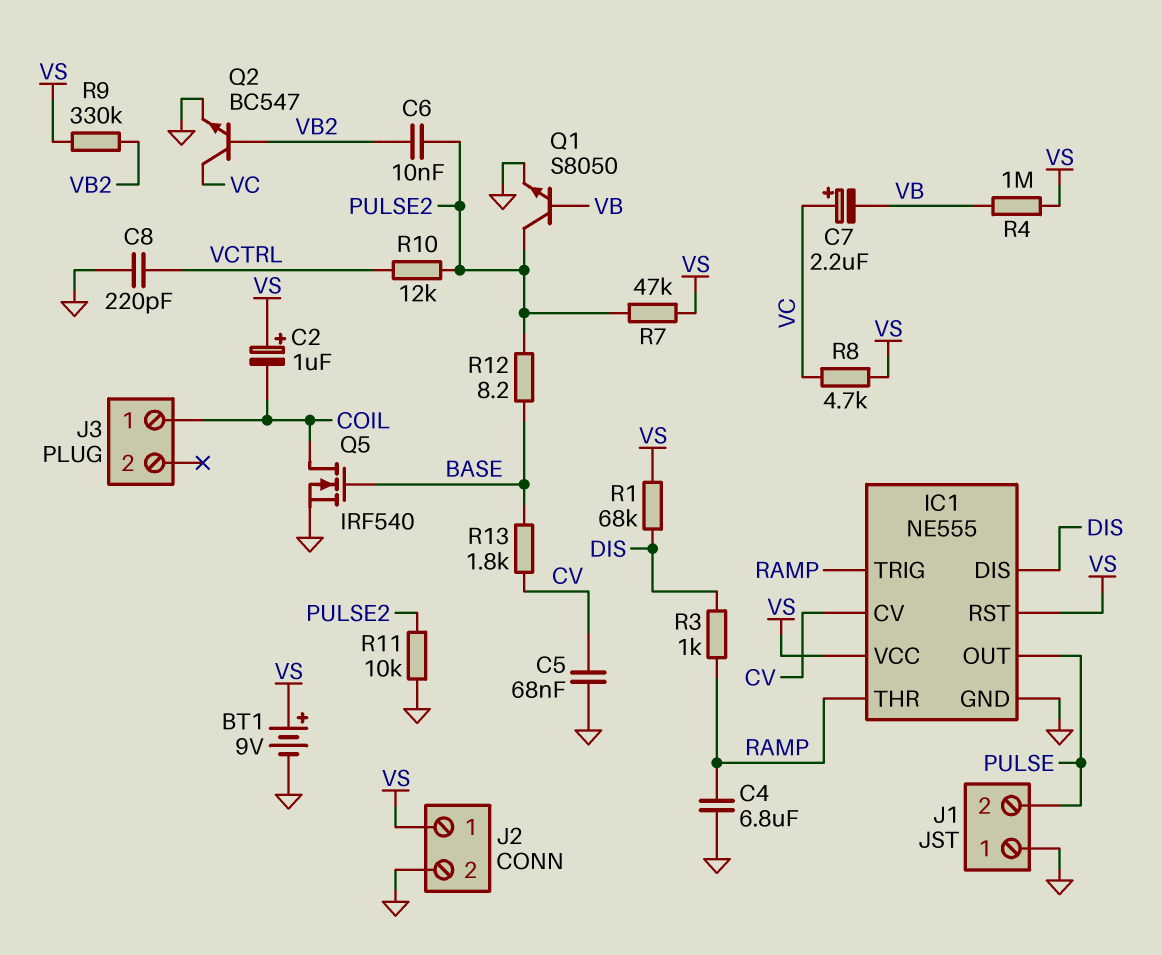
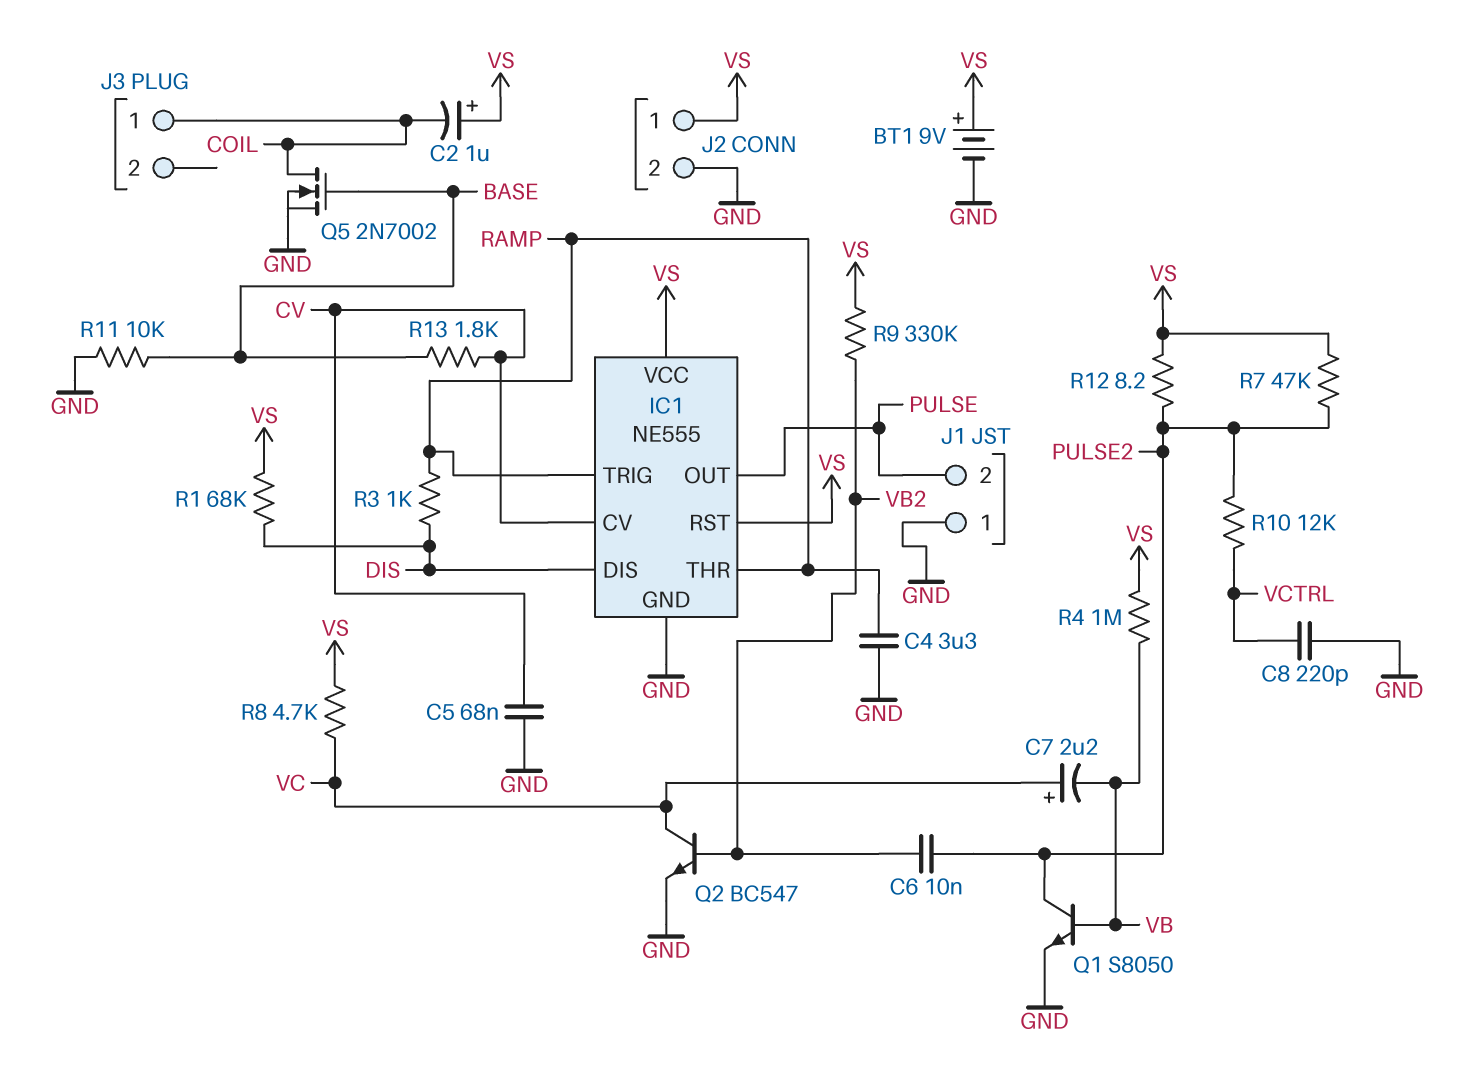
C4: 6.8uF (GND, RAMP) -> 3.3uF (GND, RAMP)
Q5: NMOS IRF540 (G BASE, D COIL, S GND) -> NMOS 2N7002 (G BASE, D COIL, S GND)
R11: 10k (GND, PULSE2) -> 10k (BASE, GND)
R12: 8.2 (BASE, PULSE2) -> 8.2 (PULSE2, VS)

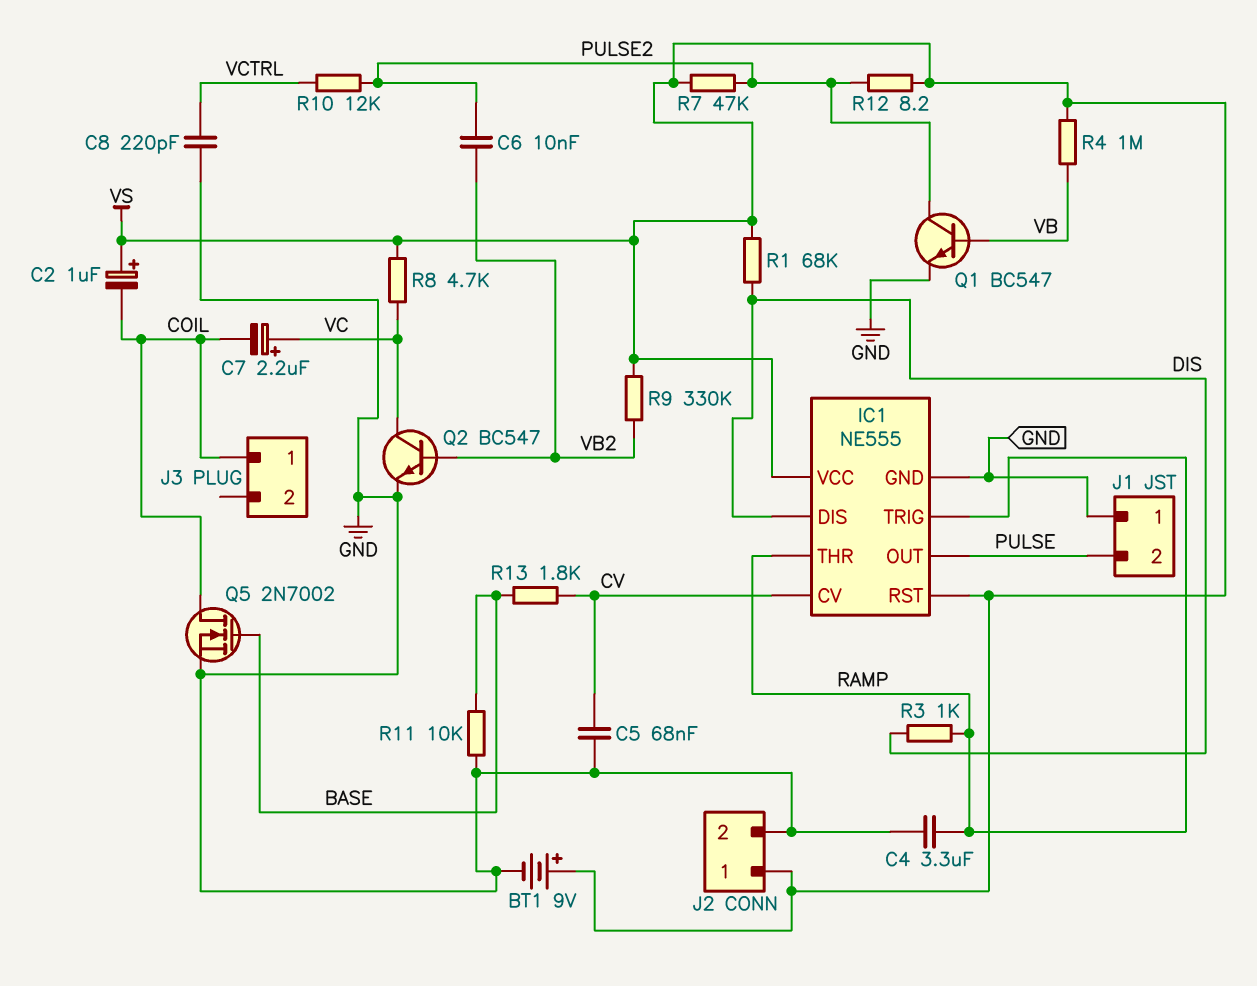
C7: 2.2uF (plus VC, minus VB) -> 2.2uF (plus VC, minus COIL)
Q1: NPN S8050 (B VB, C PULSE2, E GND) -> NPN BC547 (B VB, C PULSE2, E GND)

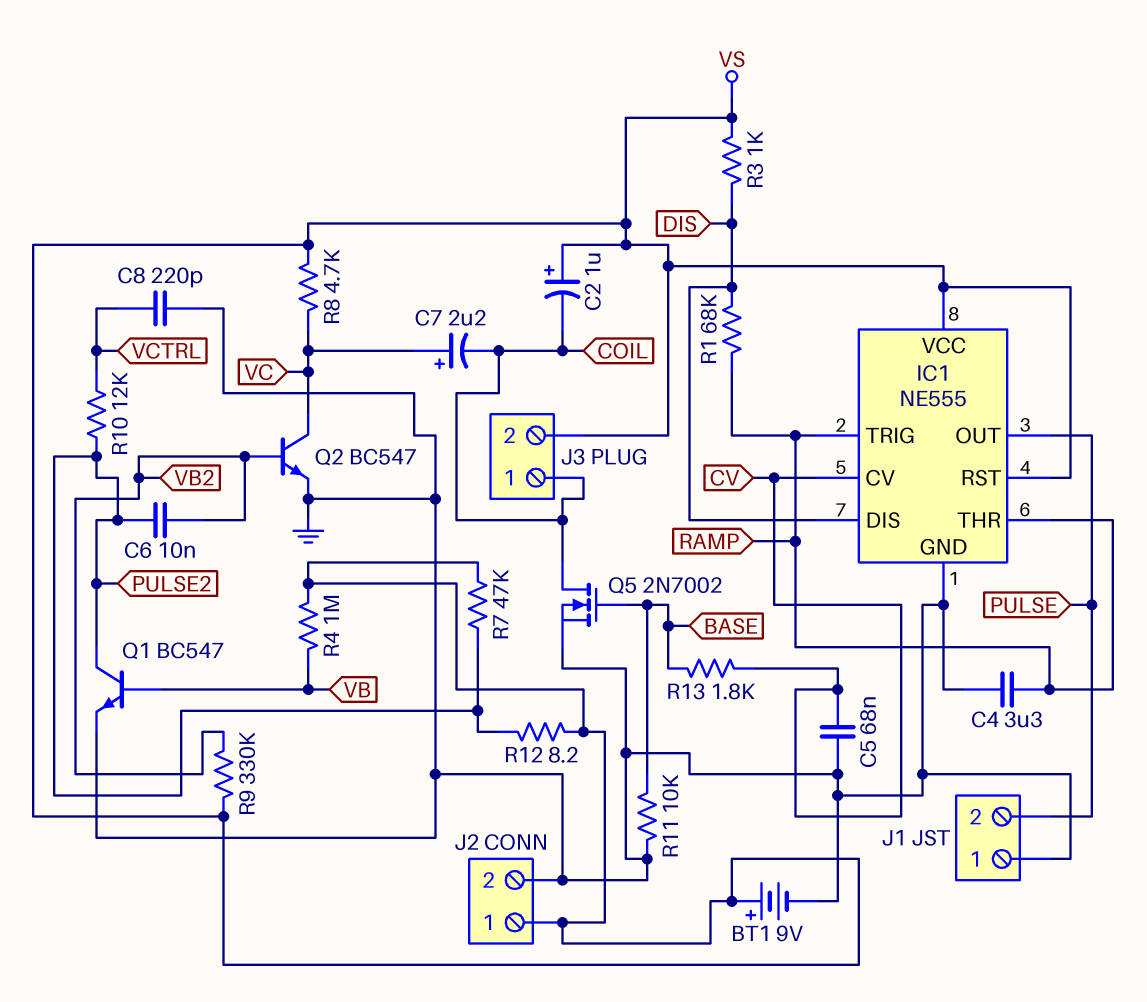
J3 pin 2: none -> VS
R1: 68k (DIS, VS) -> 68k (DIS, RAMP)
R3: 1k (DIS, RAMP) -> 1k (DIS, VS)

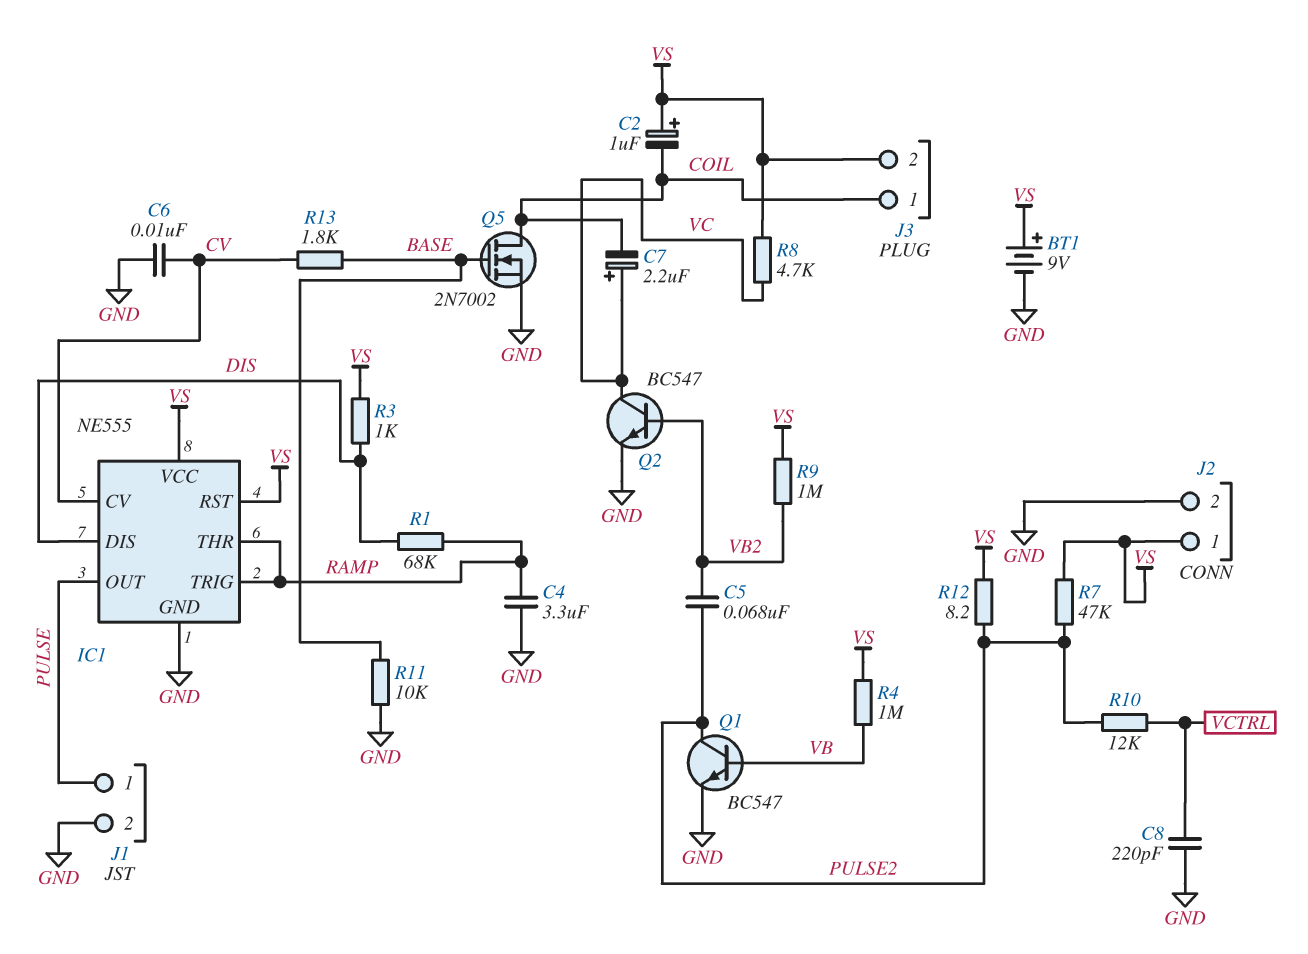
C5: 68nF (CV, GND) -> 68nF (PULSE2, VB2)
C6: 10nF (PULSE2, VB2) -> 10nF (CV, GND)
J1 pin 1: GND -> PULSE
J1 pin 2: PULSE -> GND
R9: 330k (VB2, VS) -> 1M (VB2, VS)

